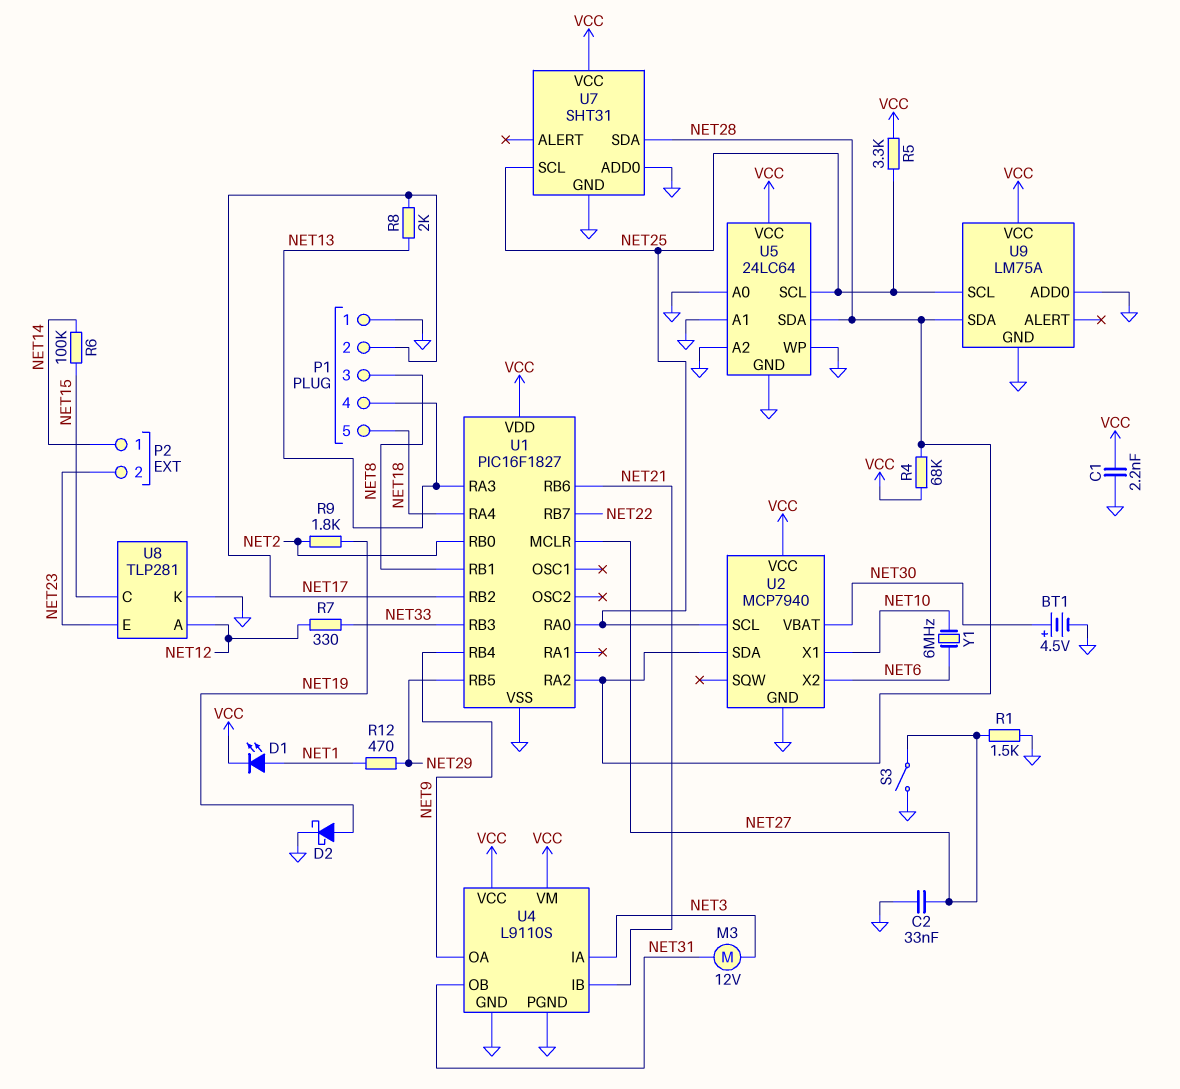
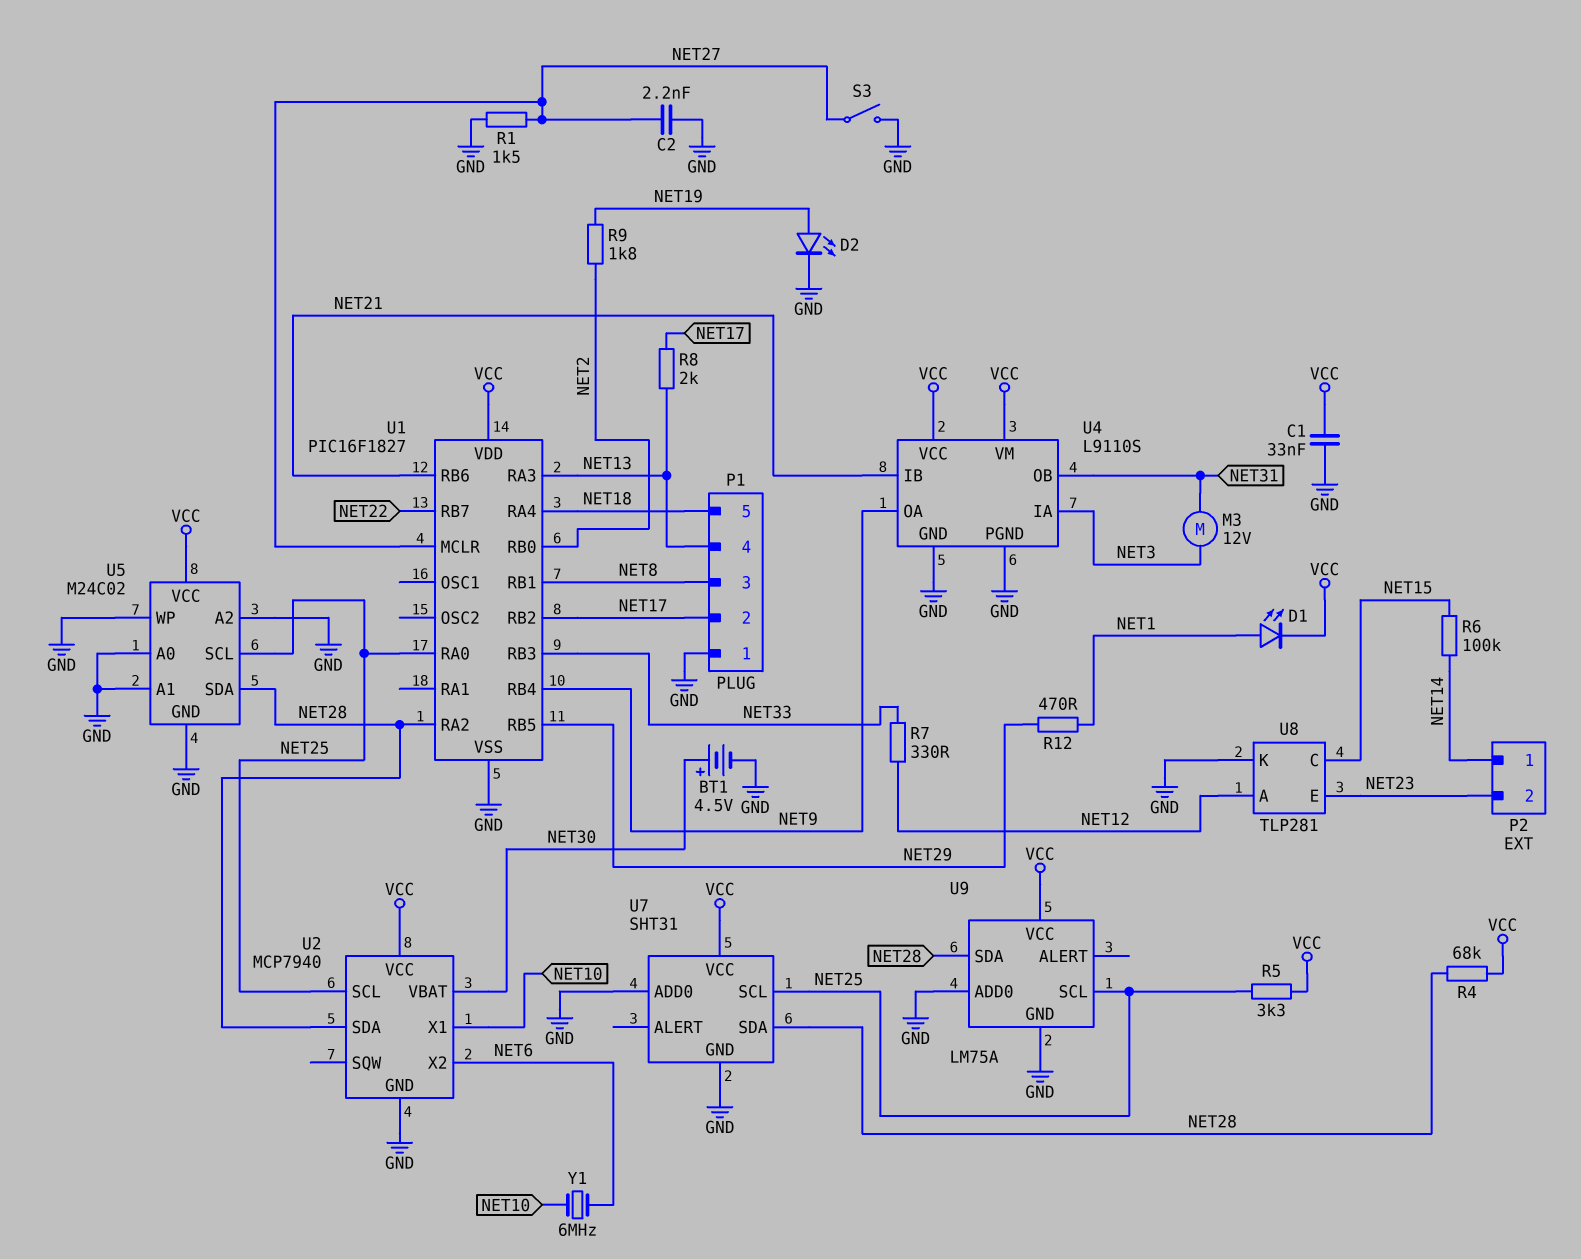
C1: 2.2nF (GND, VCC) -> 33nF (GND, VCC)
C2: 33nF (GND, NET27) -> 2.2nF (GND, NET27)
D2: schottky (A NET19, K GND) -> LED (A NET19, K GND)
U5: 24LC64 -> M24C02

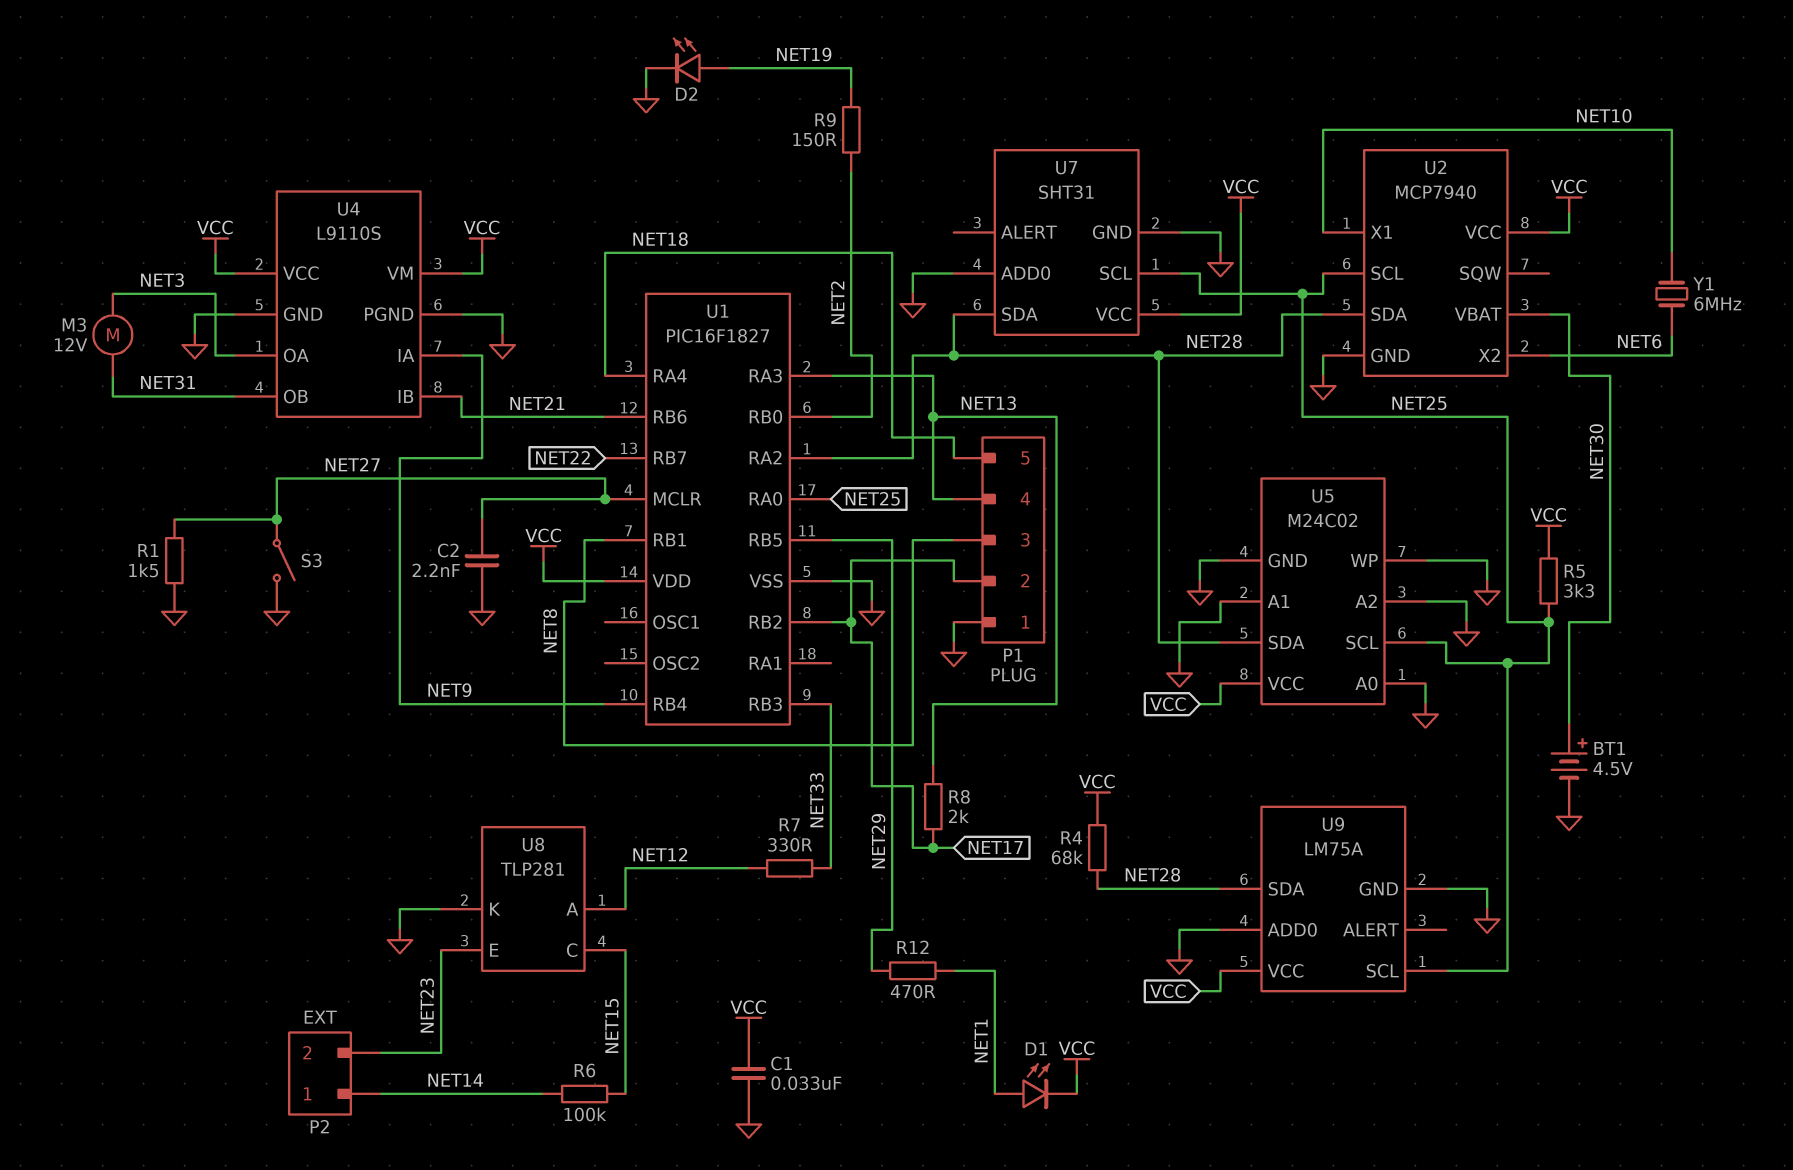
R9: 1.8k (NET2, NET19) -> 150 (NET2, NET19)
U4 pin IA: NET3 -> NET9
U4 pin OA: NET9 -> NET3

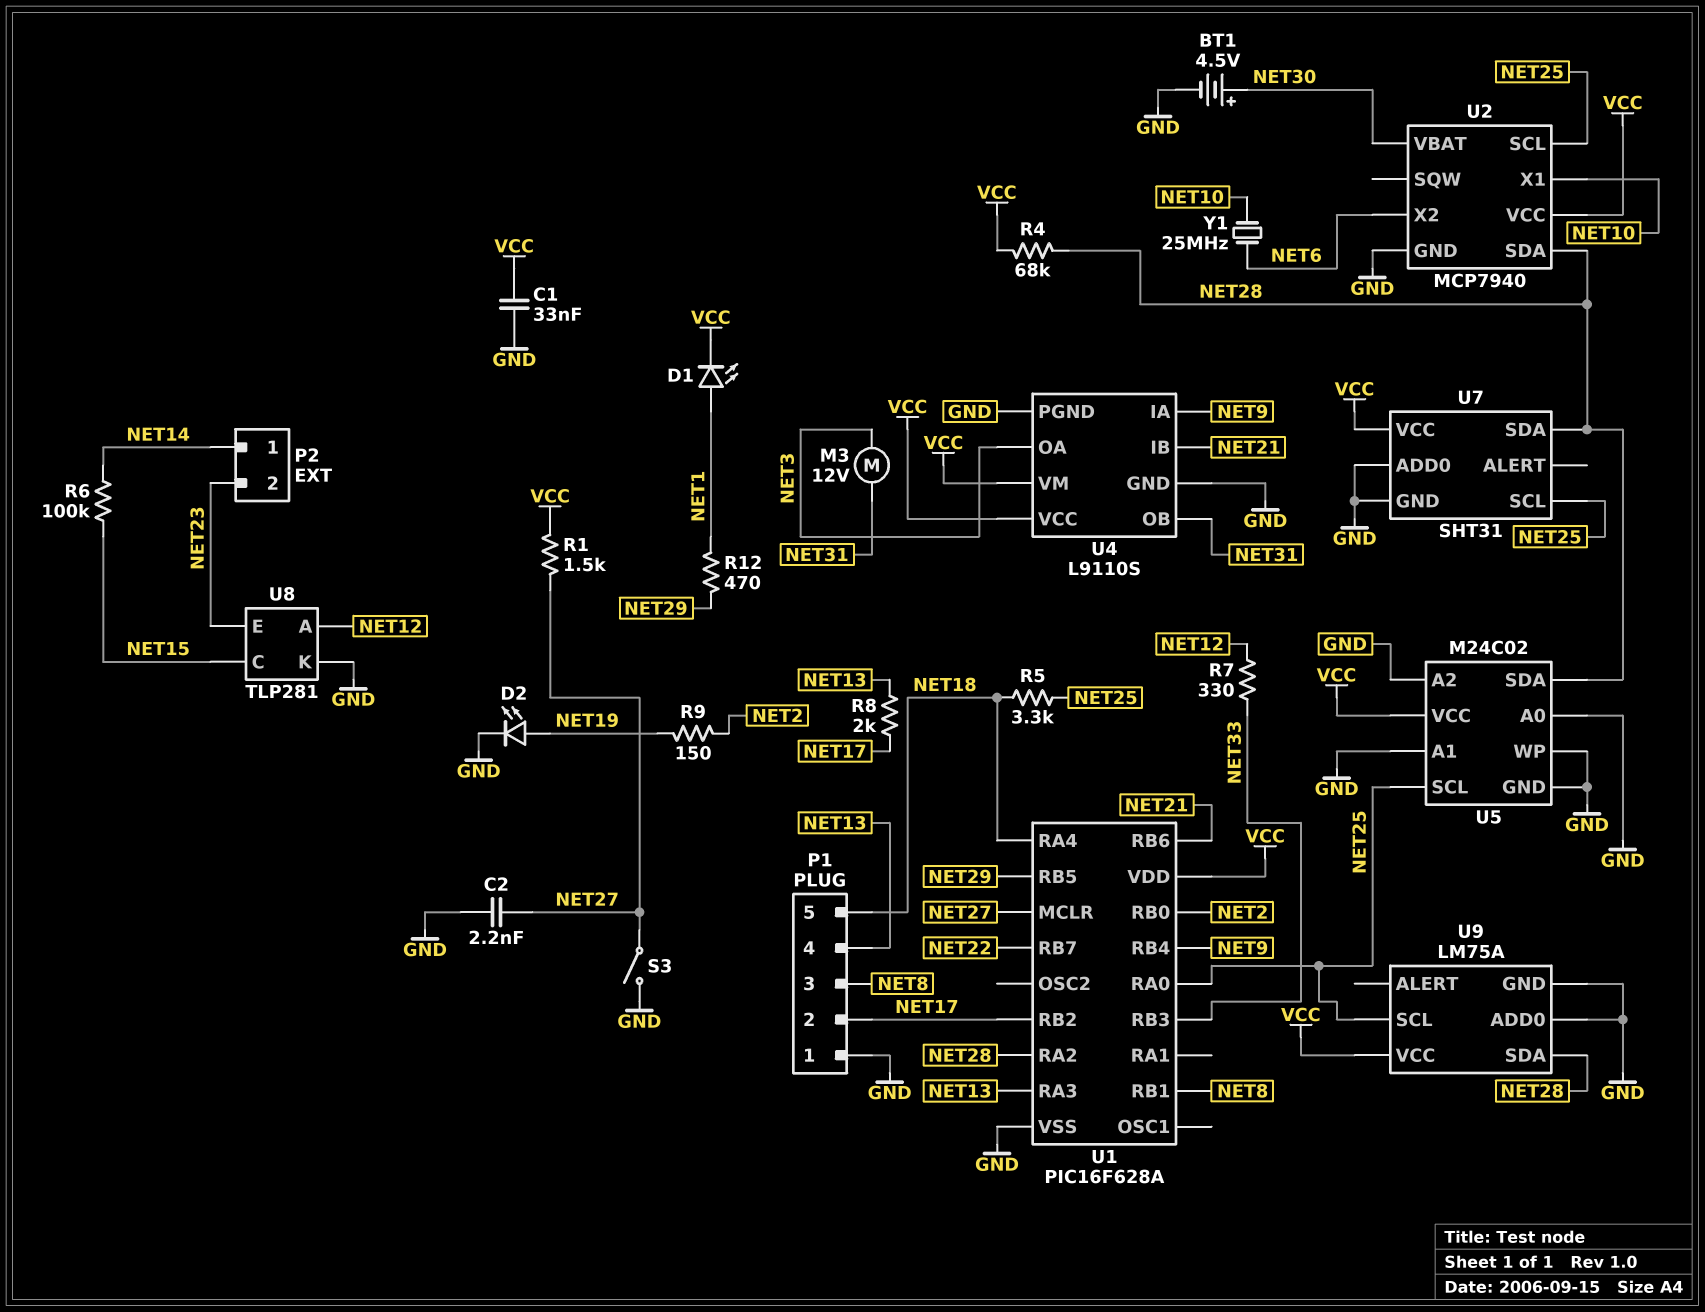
R1: 1.5k (GND, NET27) -> 1.5k (NET27, VCC)
R5: 3.3k (NET25, VCC) -> 3.3k (NET18, NET25)
U1: PIC16F1827 -> PIC16F628A
Y1: 6MHz (NET6, NET10) -> 25MHz (NET6, NET10)

